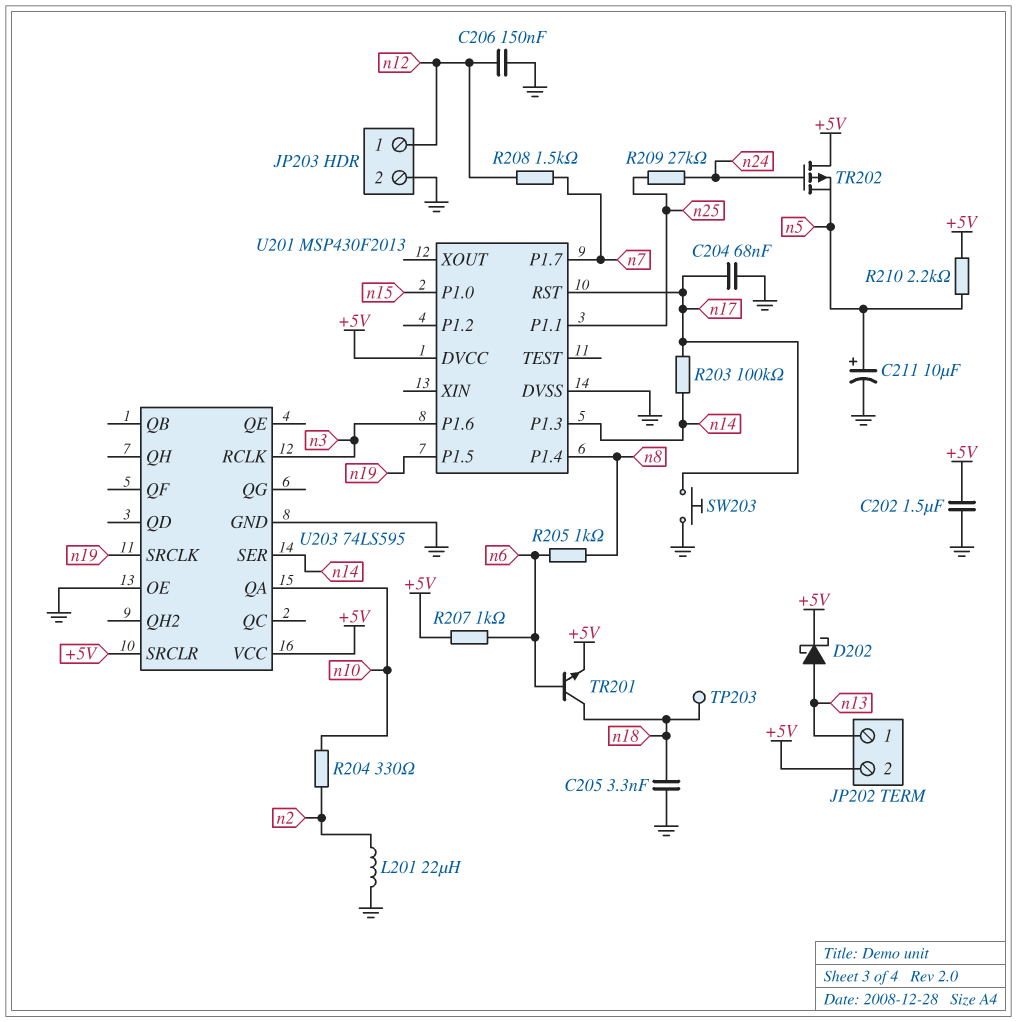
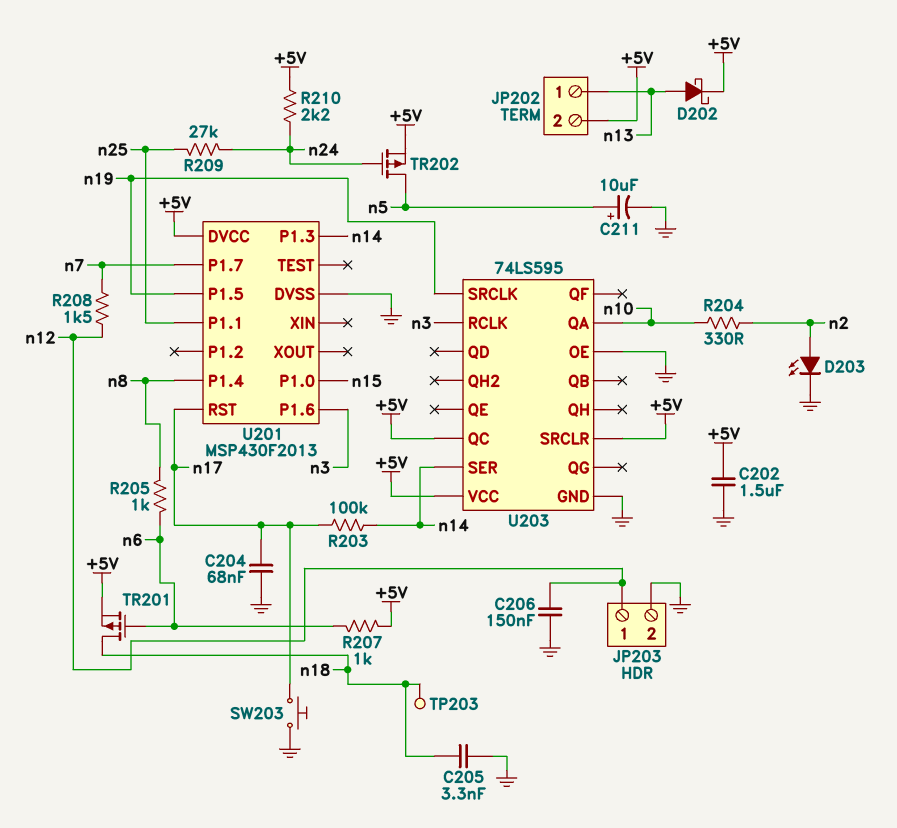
D203: none -> LED (A n2, K GND)
L201: 22uH (GND, n2) -> none
R210: 2.2k (+5V, n5) -> 2.2k (+5V, n24)
TR201: NPN (B n6, C n18, E +5V) -> PMOS (G n6, D n18, S +5V)
TR202: PMOS (G n24, D +5V, S n5) -> PMOS (G n24, D n5, S +5V)
U203 pin QC: none -> +5V

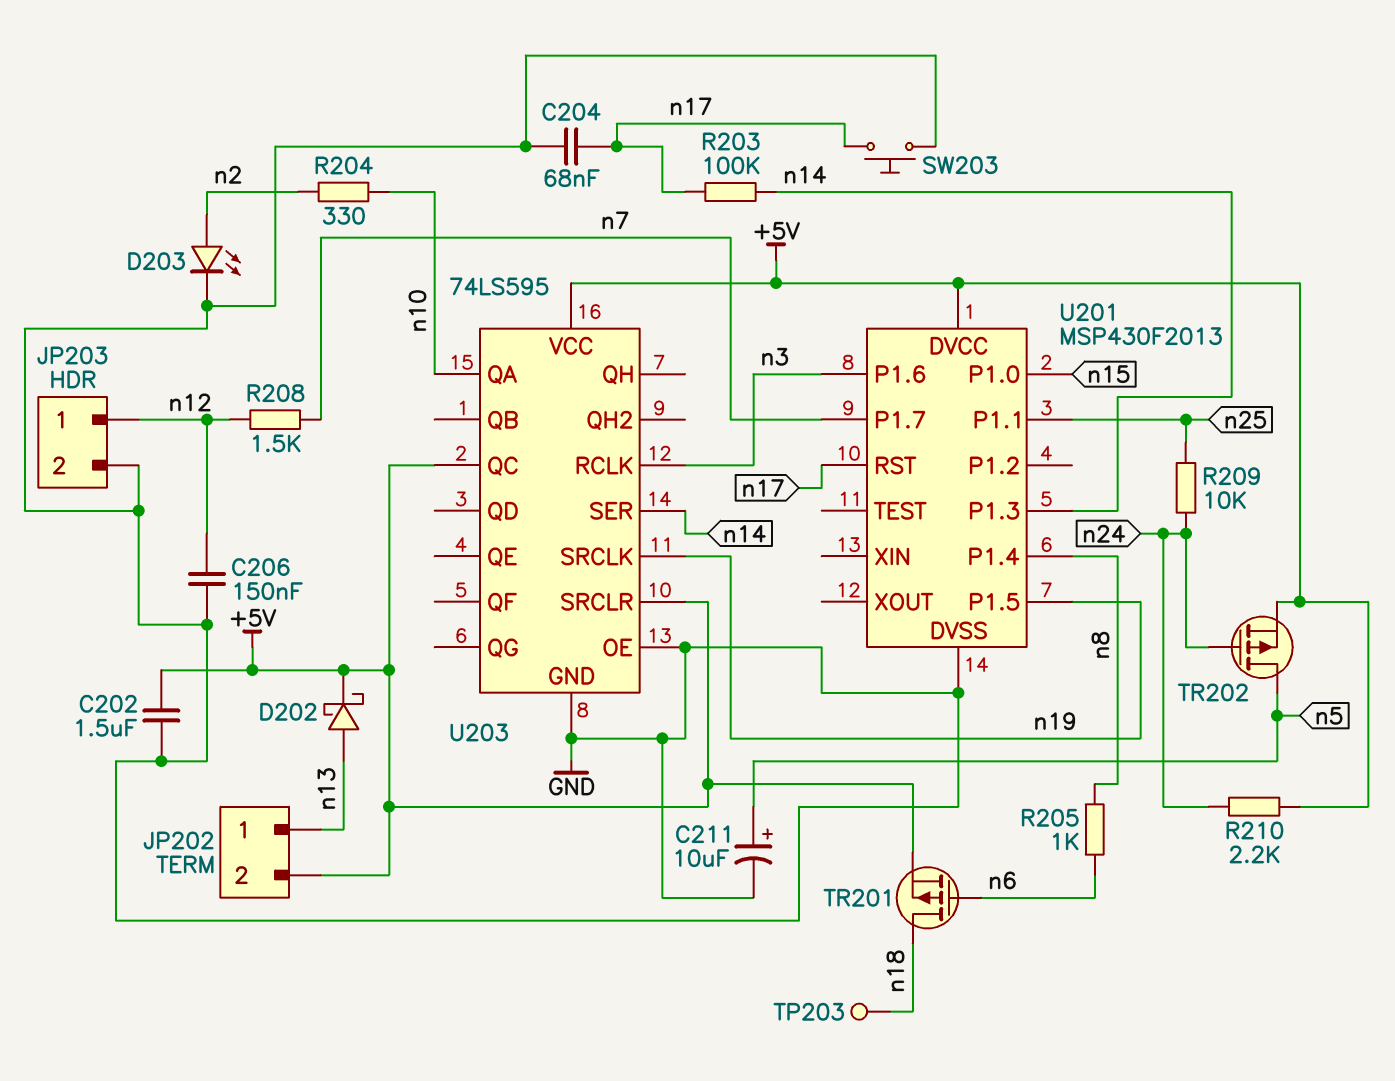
C205: 3.3nF (GND, n18) -> none
R207: 1k (+5V, n6) -> none
R209: 27k (n24, n25) -> 10k (n24, n25)

